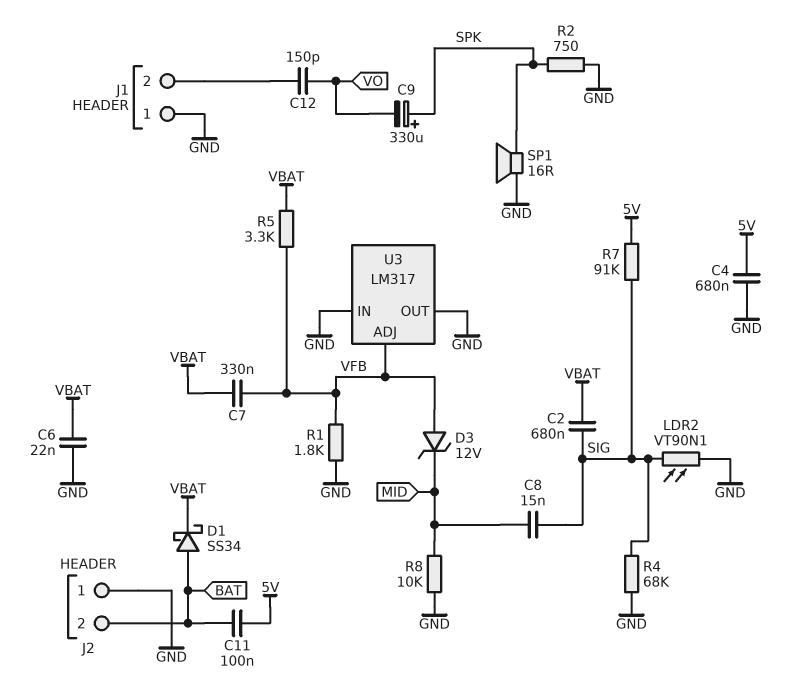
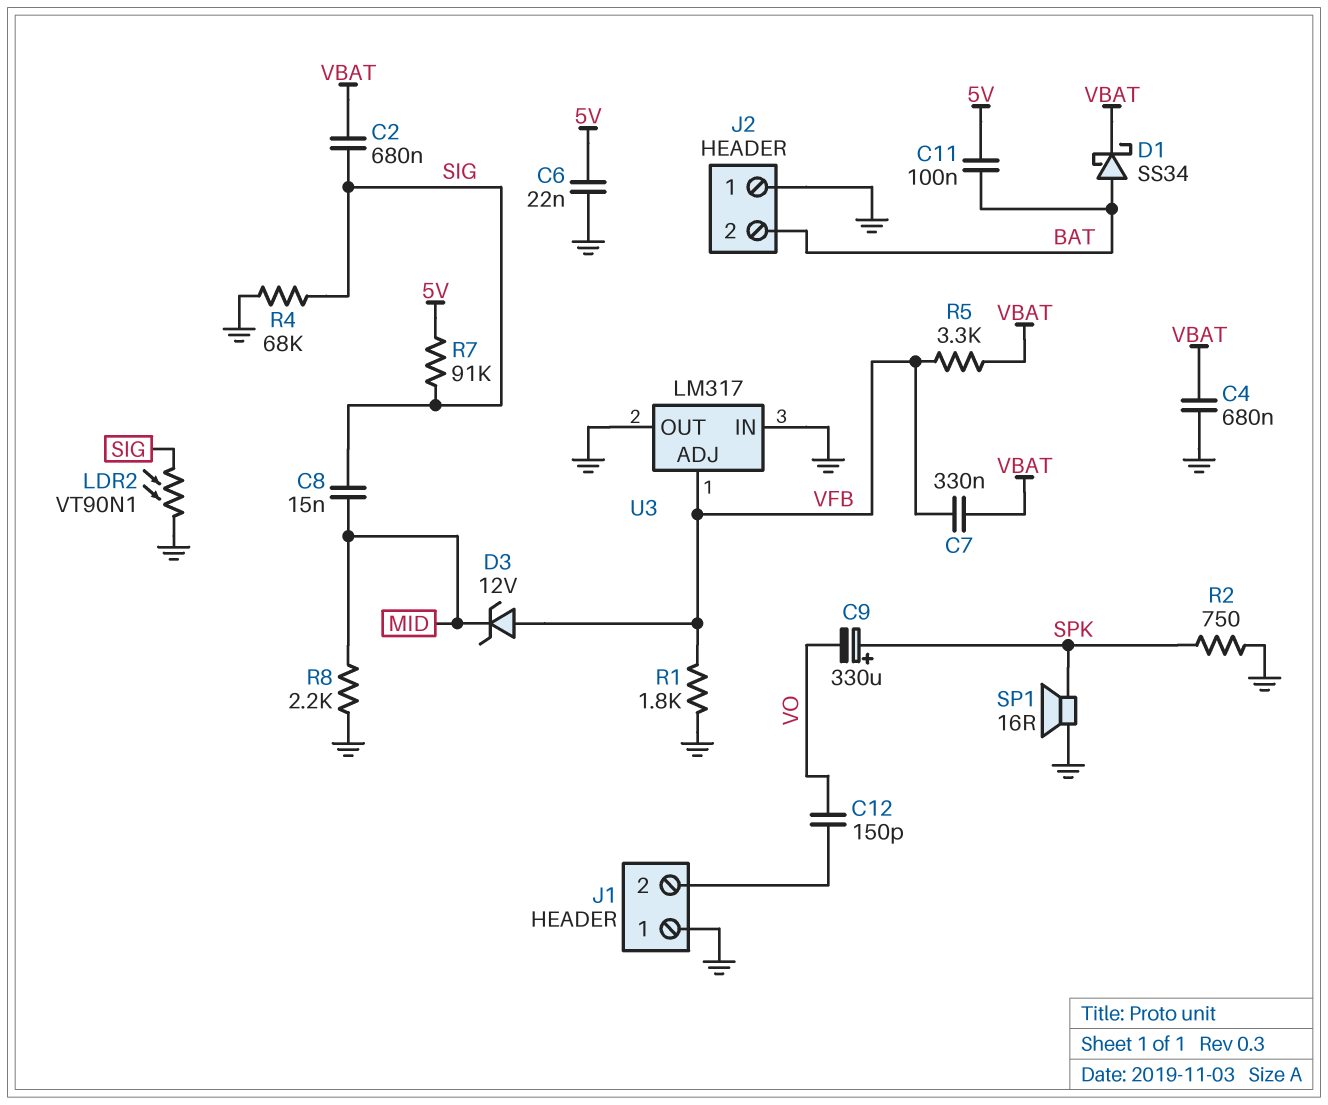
C4: 680nF (5V, GND) -> 680nF (GND, VBAT)
C6: 22nF (GND, VBAT) -> 22nF (5V, GND)
R8: 10k (GND, MID) -> 2.2k (GND, MID)

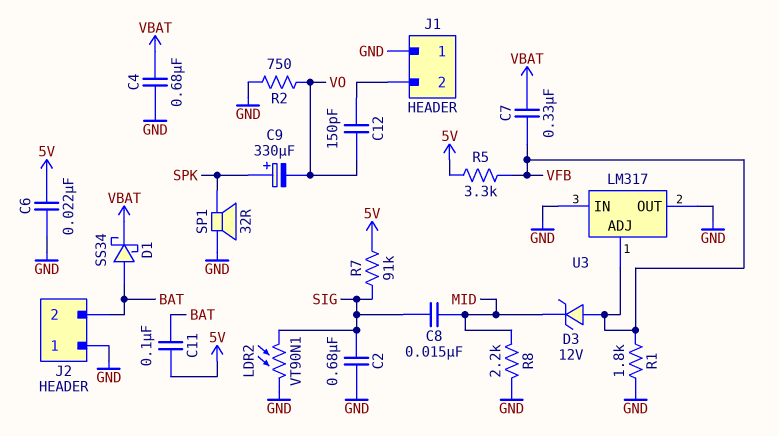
C2: 680nF (SIG, VBAT) -> 680nF (GND, SIG)
R2: 750 (GND, SPK) -> 750 (GND, VO)
R4: 68k (GND, SIG) -> none
R5: 3.3k (VBAT, VFB) -> 3.3k (5V, VFB)
SP1: speaker 16R (GND, SPK) -> speaker 32R (GND, SPK)

